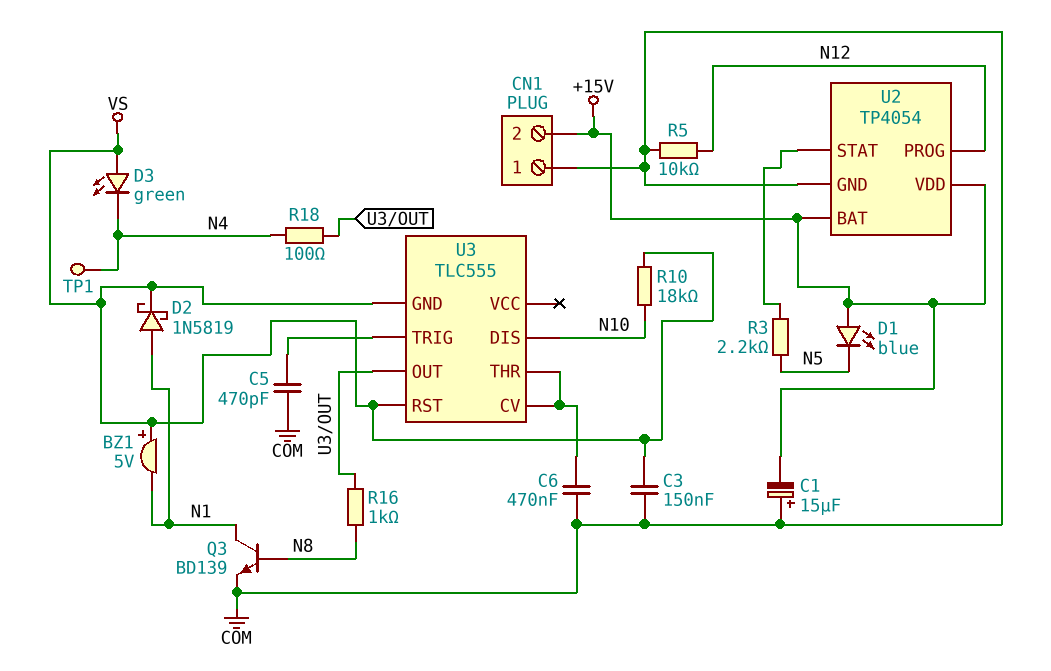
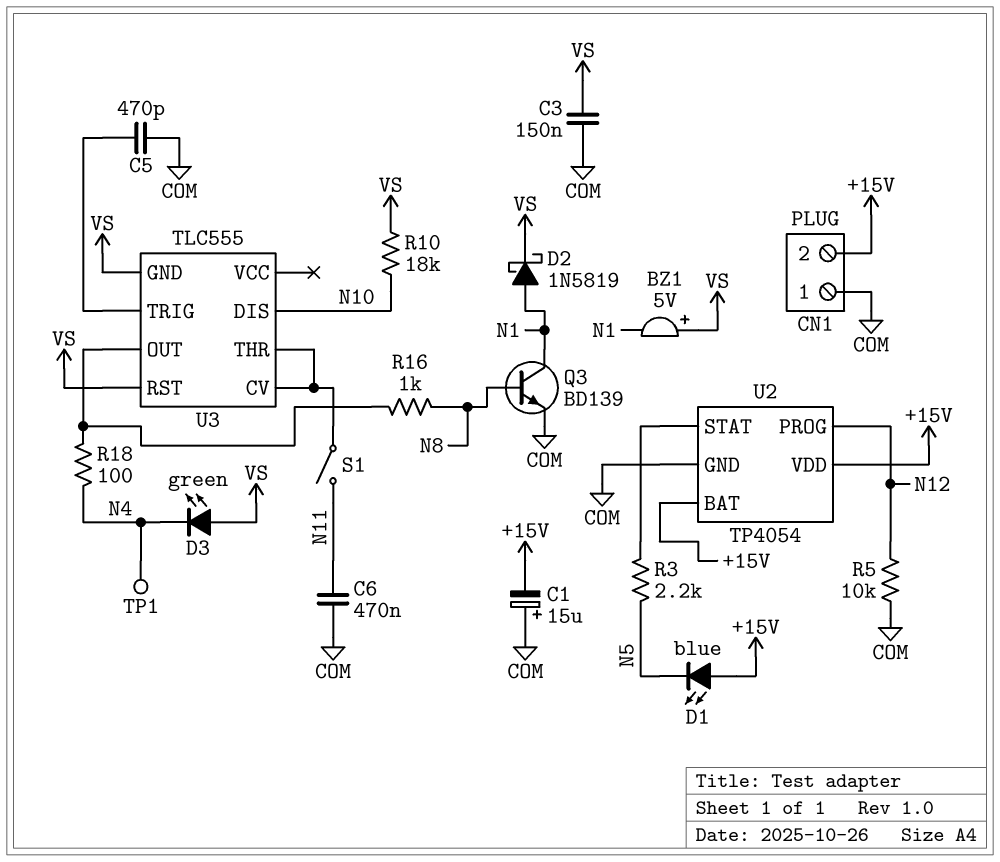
C6: 470nF (COM, U3/CV) -> 470nF (COM, N11)
S1: none -> switch (N11, U3/CV)

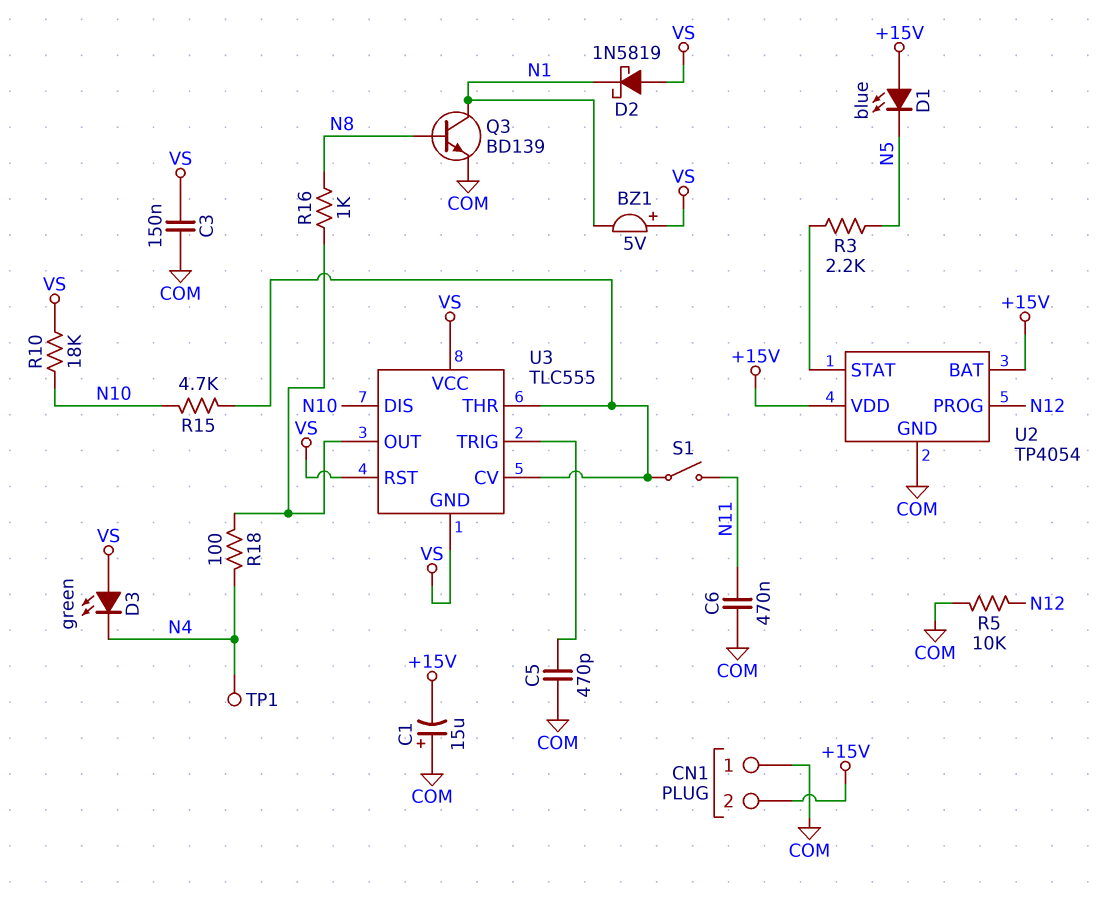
D2: schottky 1N5819 (A N1, K VS) -> schottky 1N5819 (A VS, K N1)
R15: none -> 4.7k (N10, U3/CV)
U3 pin VCC: none -> VS

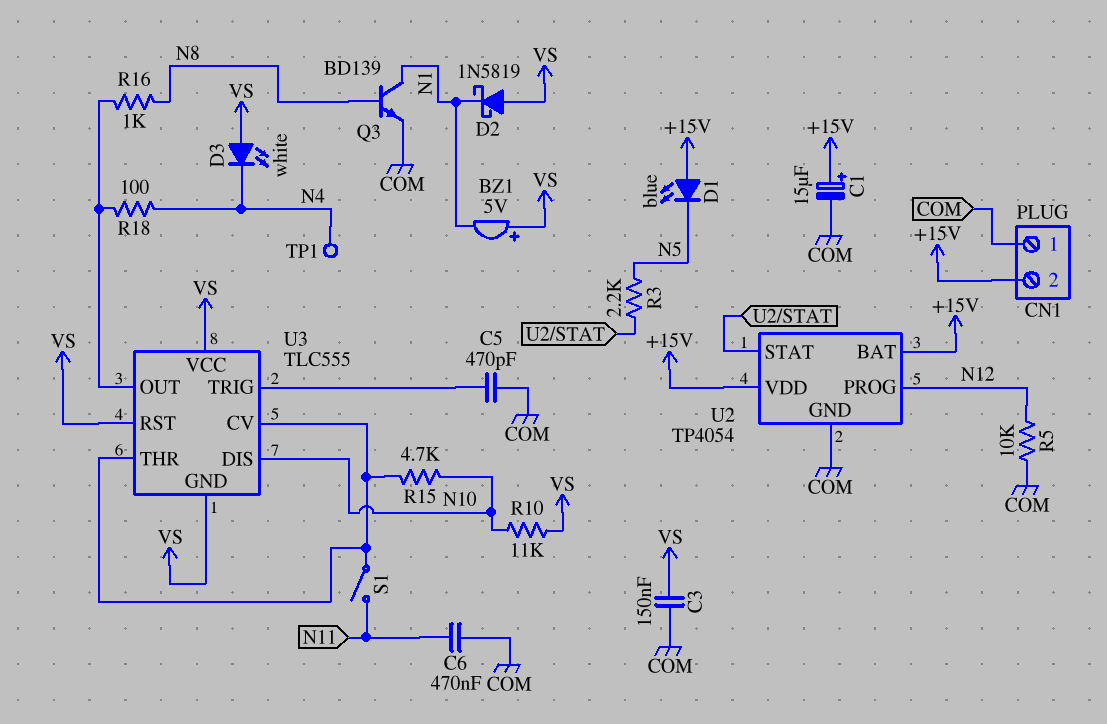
C1: 15uF (plus COM, minus +15V) -> 15uF (plus +15V, minus COM)
D3: LED green (A VS, K N4) -> LED white (A VS, K N4)
R10: 18k (N10, VS) -> 11k (N10, VS)

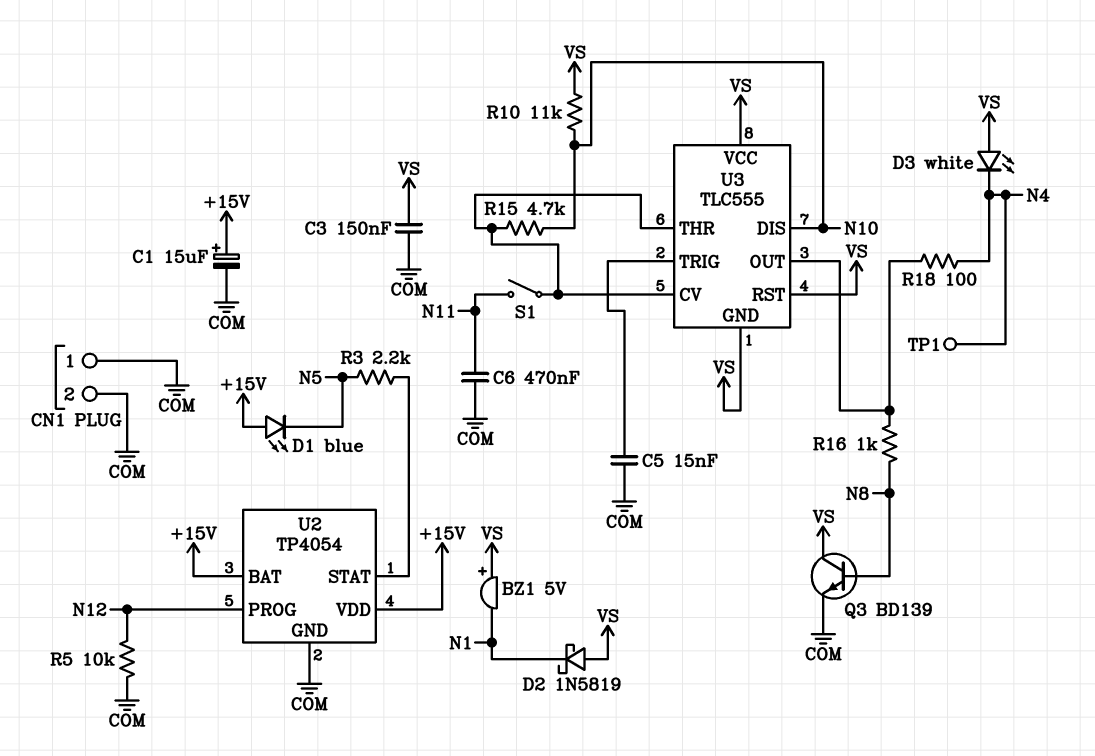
C5: 470pF (COM, U3/TRIG) -> 15nF (COM, U3/TRIG)
CN1 pin 2: +15V -> COM
Q3: NPN BD139 (B N8, C N1, E COM) -> NPN BD139 (B N8, C VS, E COM)

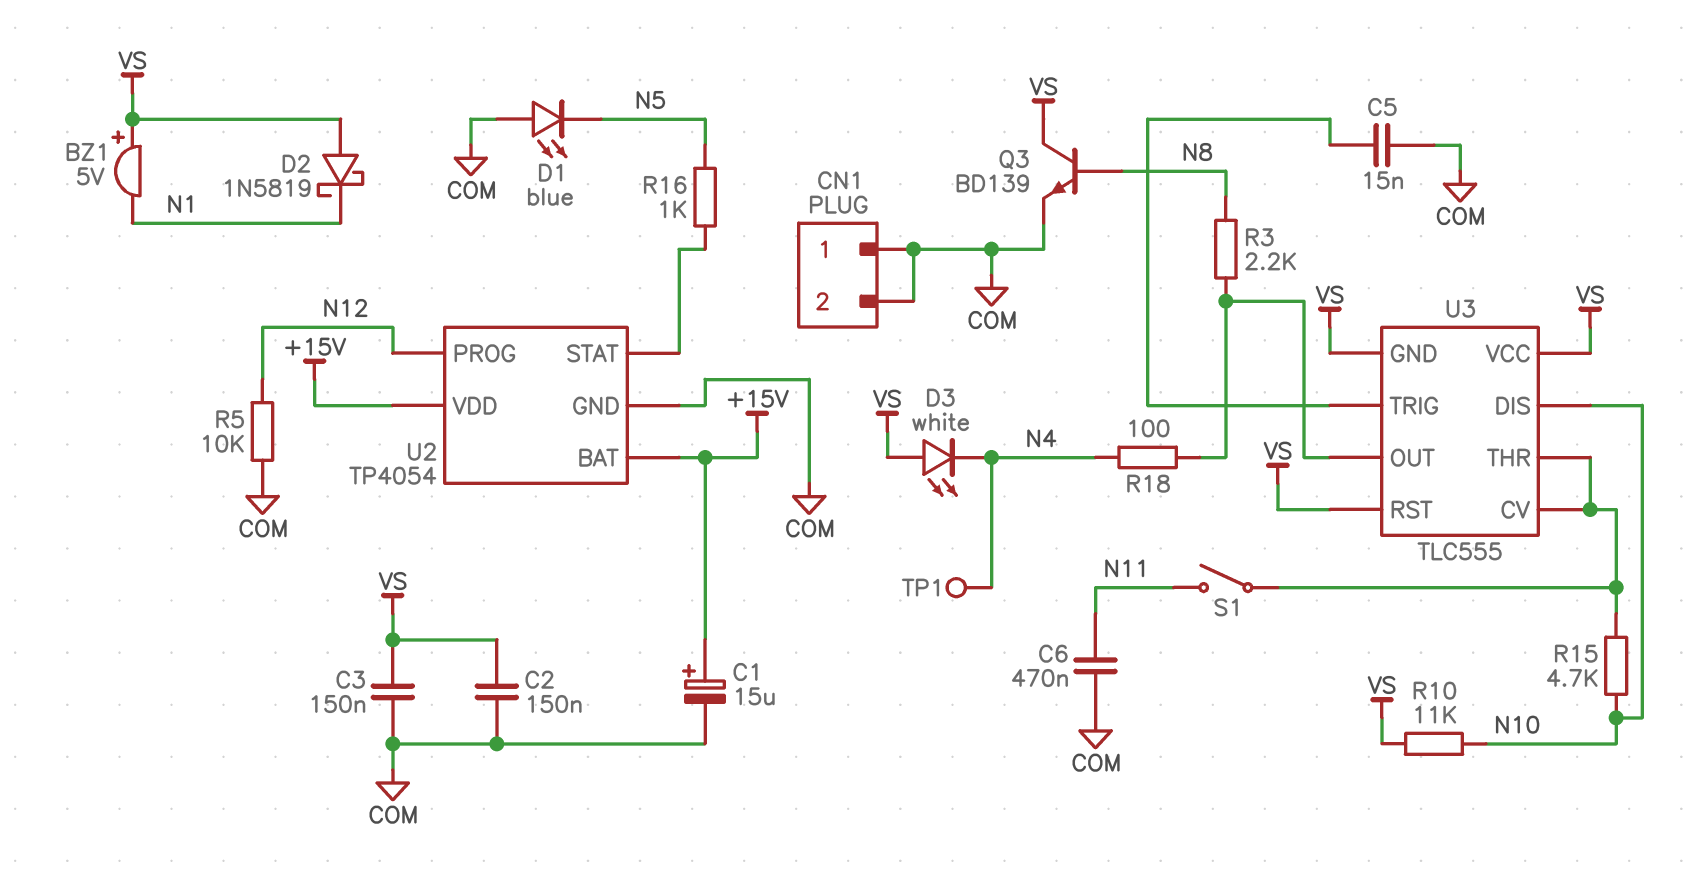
C2: none -> 150nF (COM, VS)
D1: LED blue (A +15V, K N5) -> LED blue (A COM, K N5)
R3: 2.2k (N5, U2/STAT) -> 2.2k (N8, U3/OUT)
R16: 1k (N8, U3/OUT) -> 1k (N5, U2/STAT)

